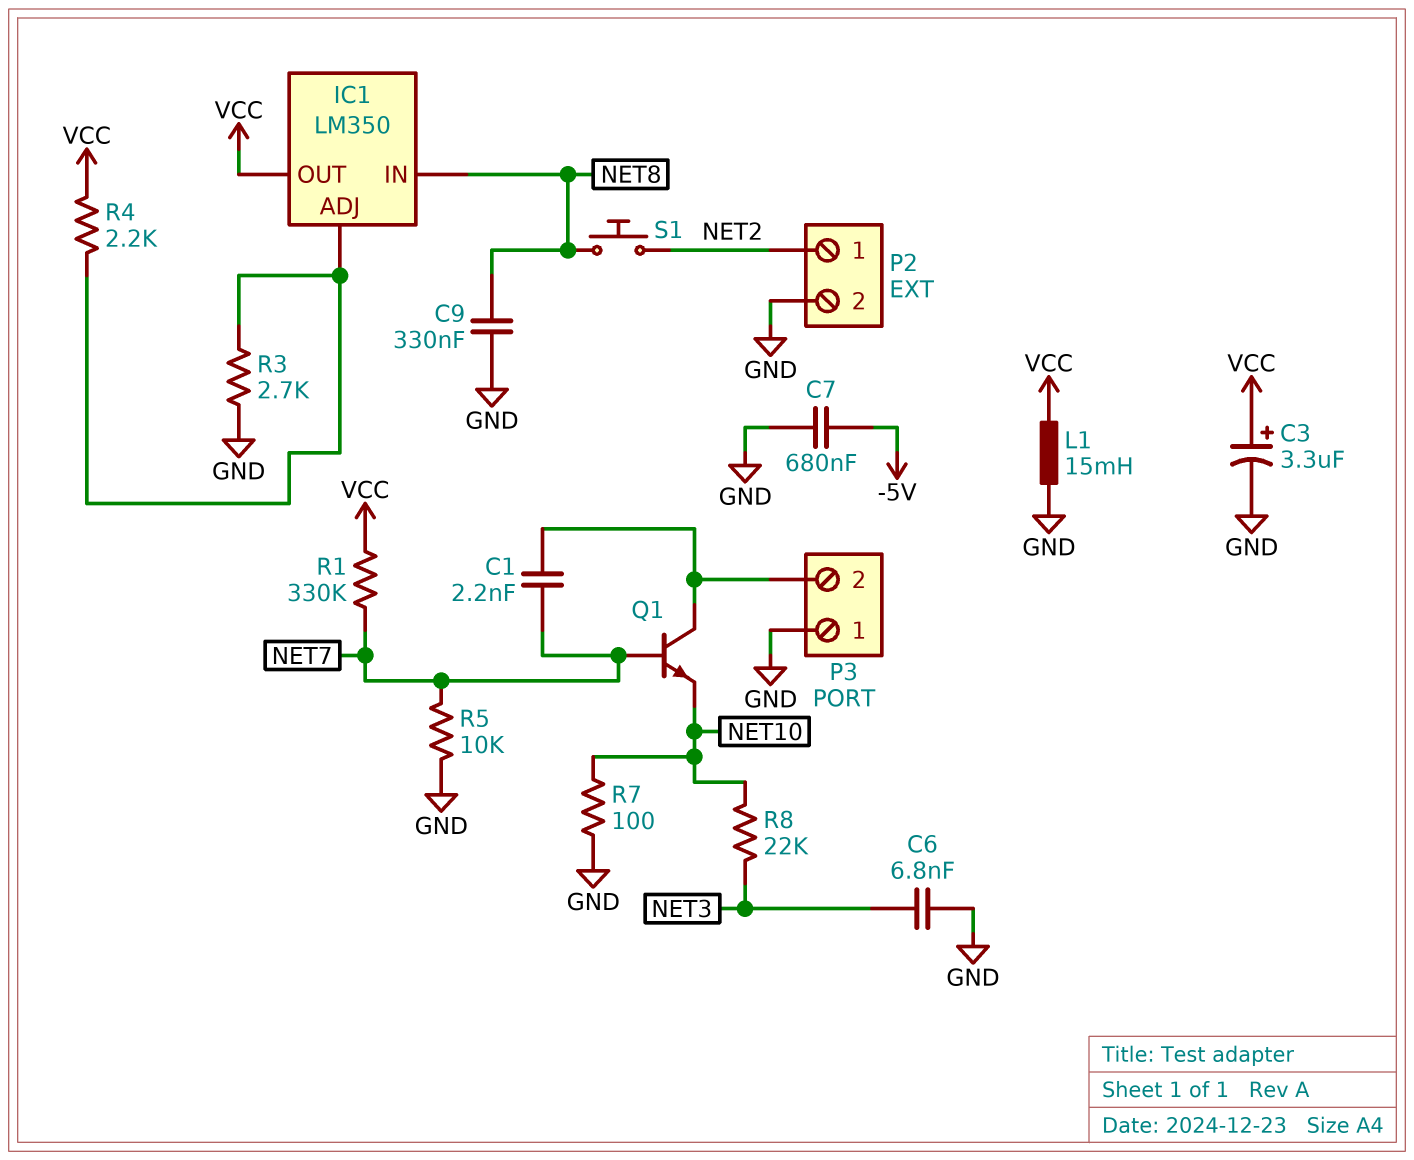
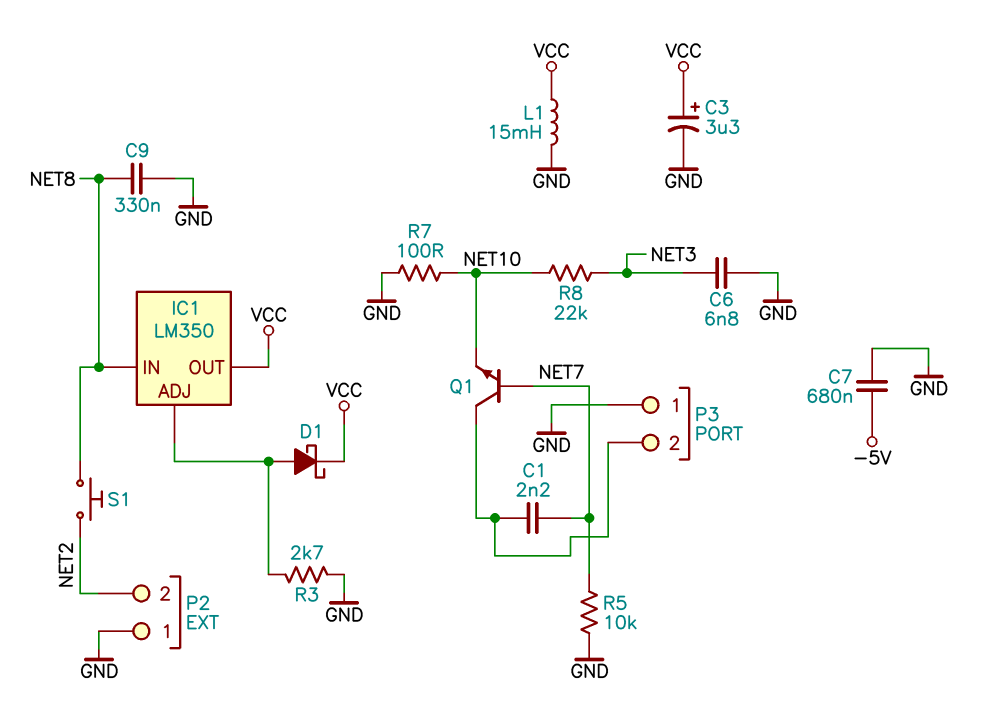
D1: none -> schottky (A IC1/ADJ, K VCC)
P2 pin 1: NET2 -> GND
P2 pin 2: GND -> NET2
R1: 330k (NET7, VCC) -> none
R4: 2.2k (IC1/ADJ, VCC) -> none

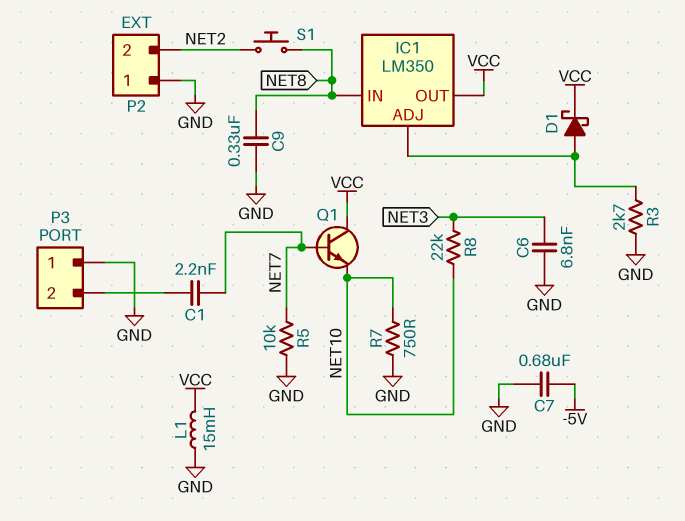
C3: 3.3uF (plus VCC, minus GND) -> none
Q1: NPN (B NET7, C P3/2, E NET10) -> NPN (B NET7, C VCC, E NET10)
R7: 100 (GND, NET10) -> 750 (GND, NET10)

